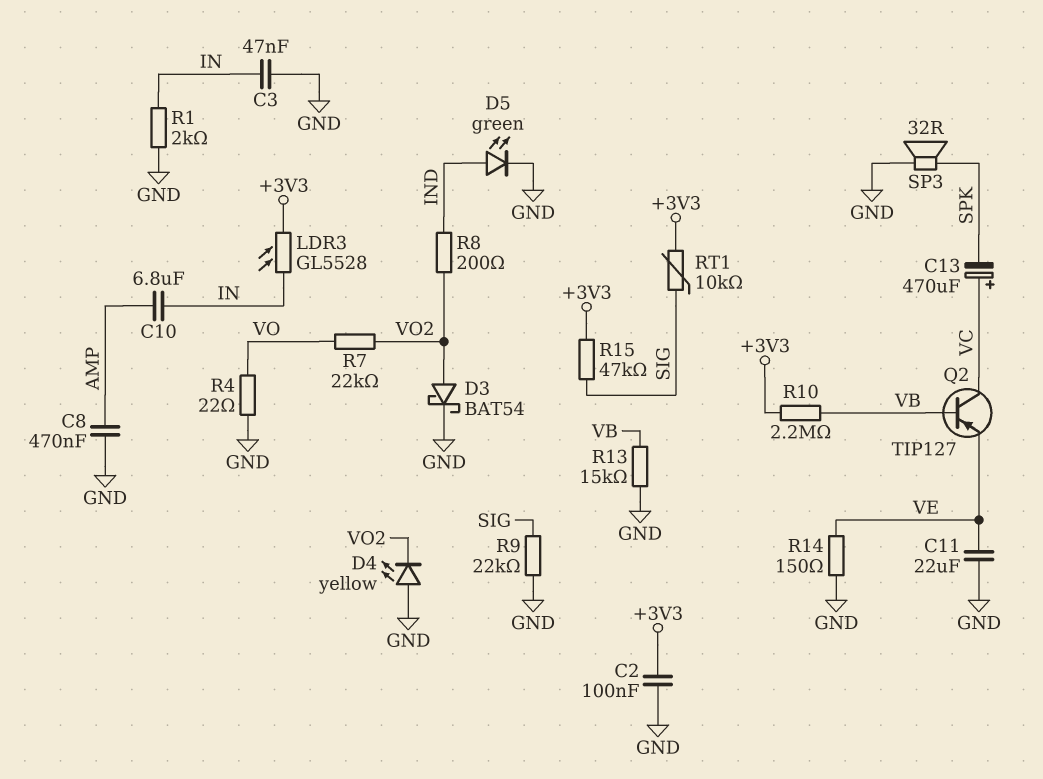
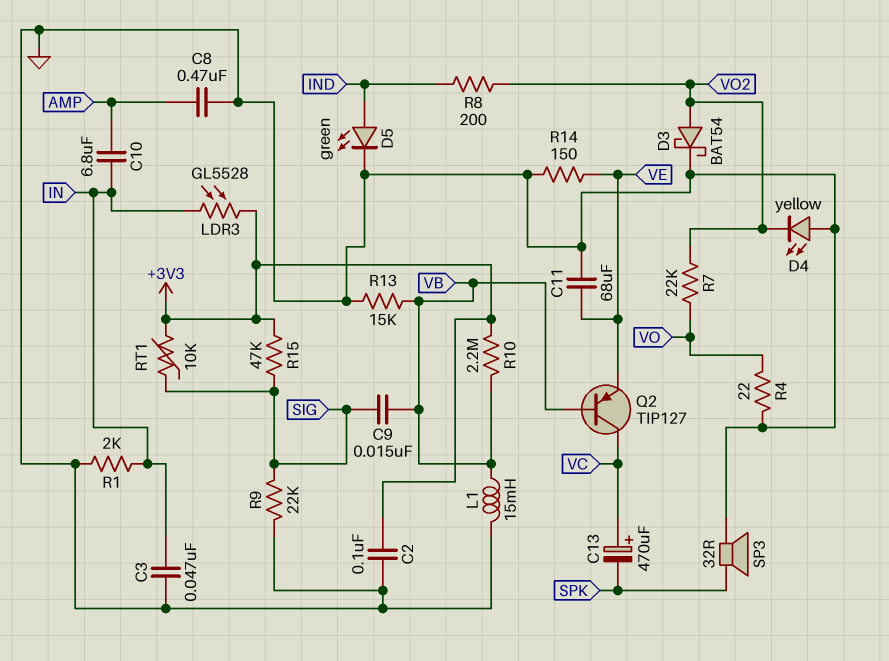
C9: none -> 15nF (SIG, VB)
C11: 22uF (GND, VE) -> 68uF (GND, VE)
L1: none -> 15mH (GND, VB)

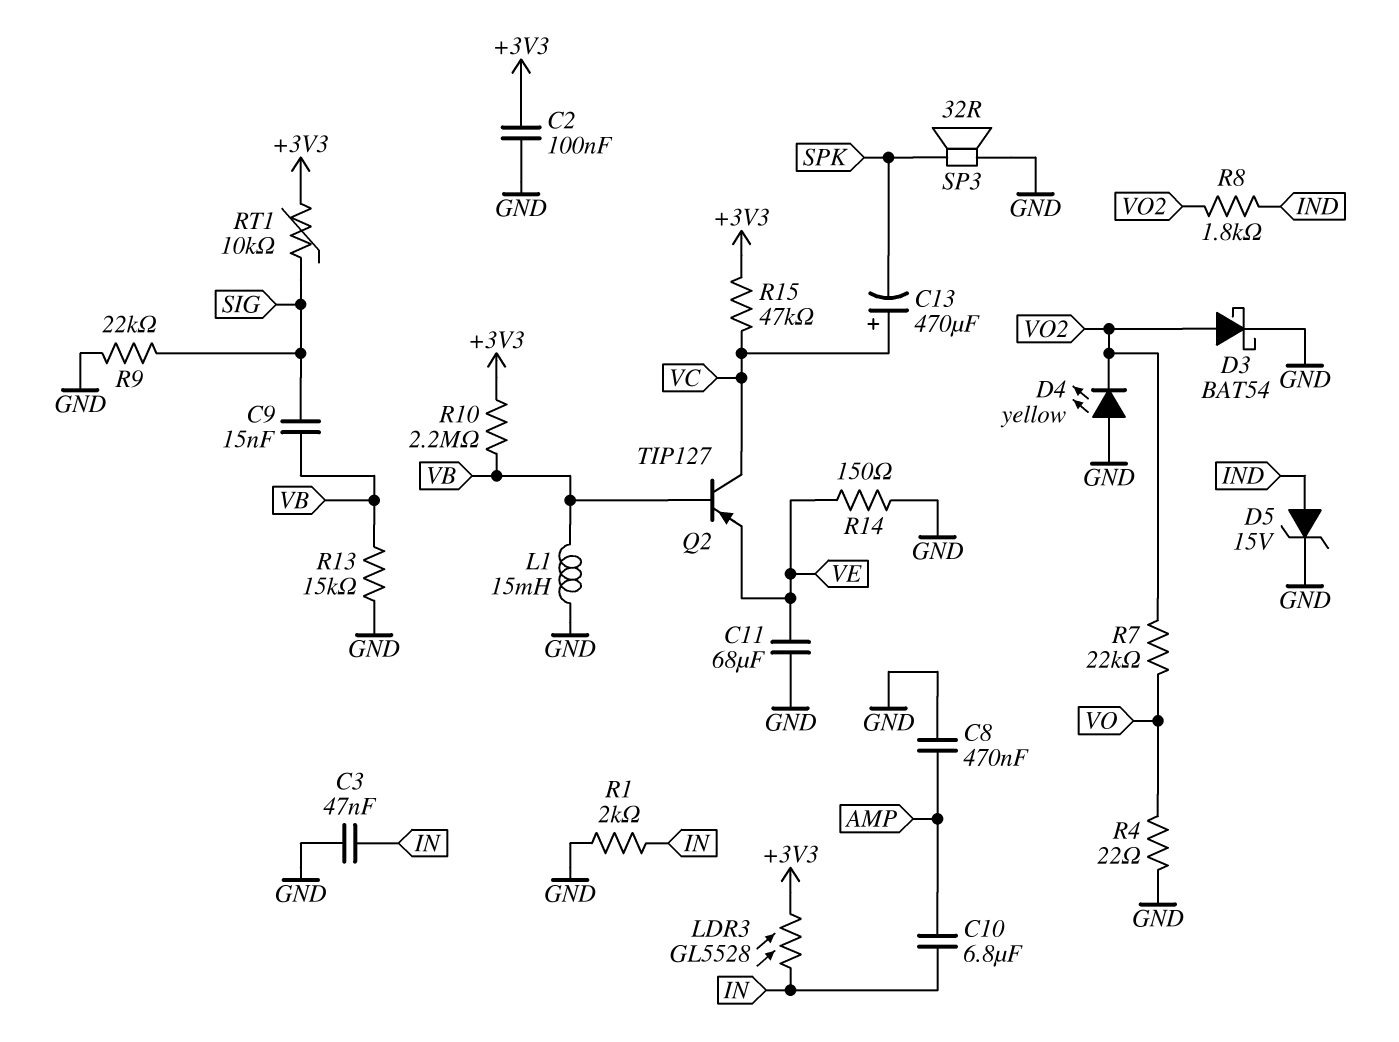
D5: LED green (A IND, K GND) -> zener 15V (A IND, K GND)
R8: 200 (IND, VO2) -> 1.8k (IND, VO2)
R15: 47k (+3V3, SIG) -> 47k (+3V3, VC)

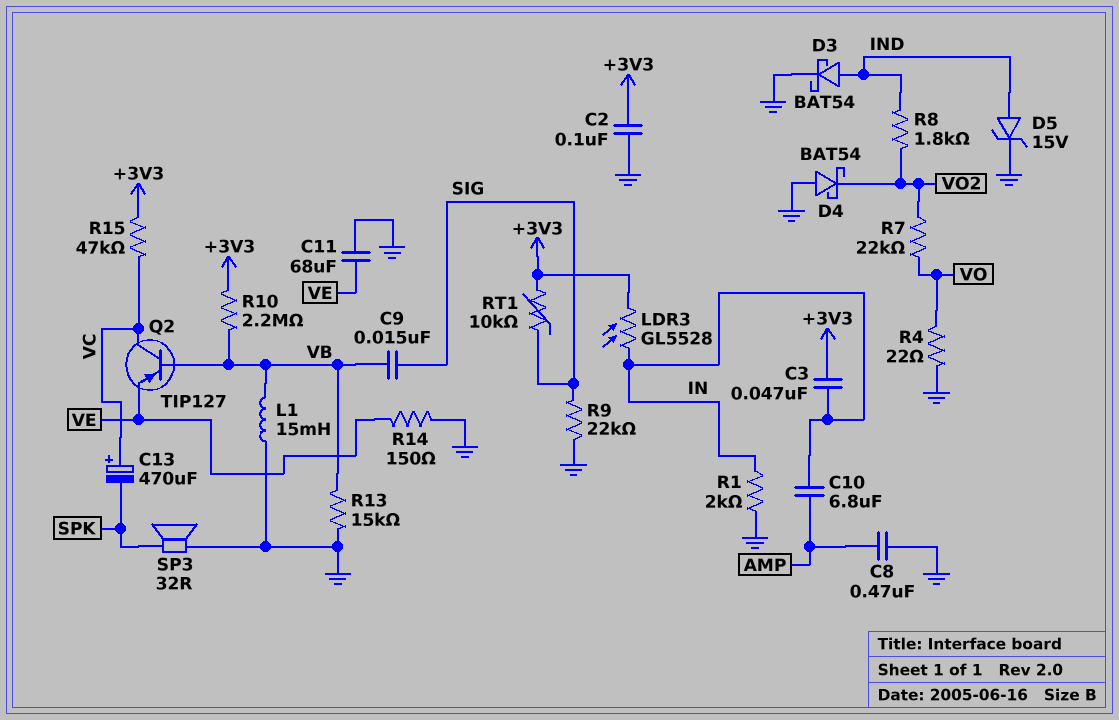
C3: 47nF (GND, IN) -> 47nF (+3V3, IN)
D3: schottky BAT54 (A VO2, K GND) -> schottky BAT54 (A IND, K GND)
D4: LED yellow (A GND, K VO2) -> schottky BAT54 (A GND, K VO2)

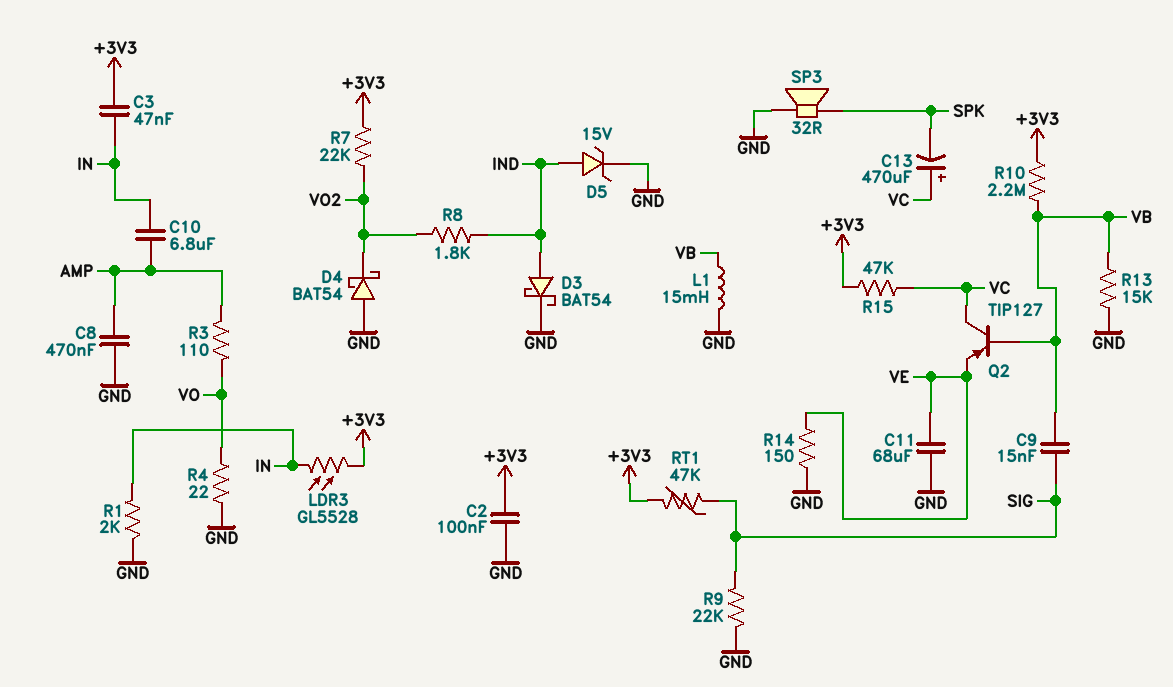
R3: none -> 110 (AMP, VO)
R7: 22k (VO, VO2) -> 22k (+3V3, VO2)
RT1: 10k (+3V3, SIG) -> 47k (+3V3, SIG)

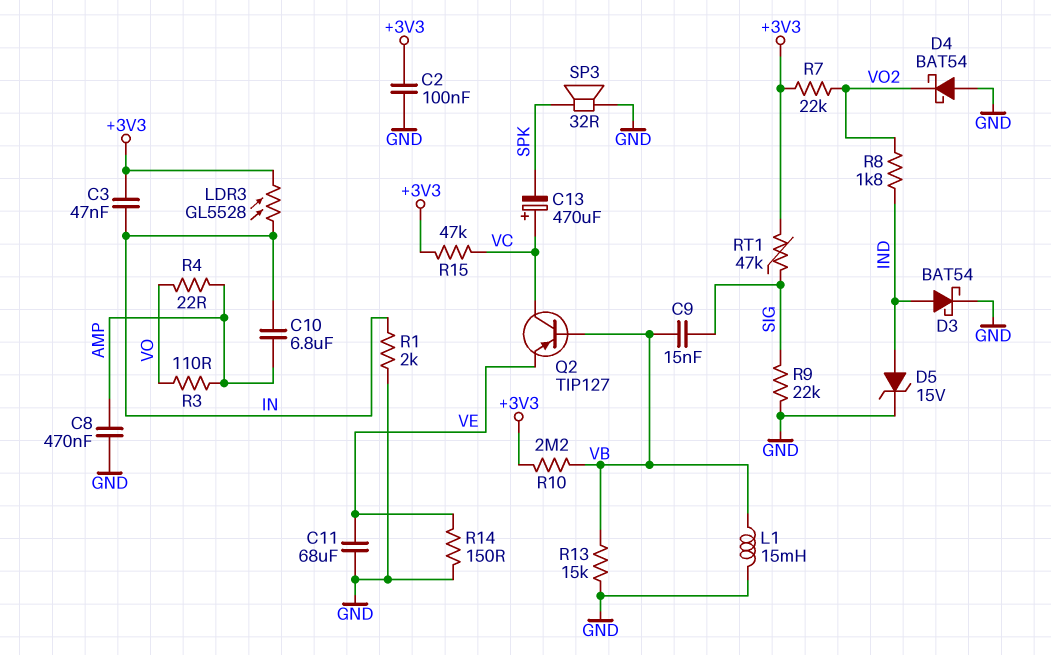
R4: 22 (GND, VO) -> 22 (AMP, VO)

